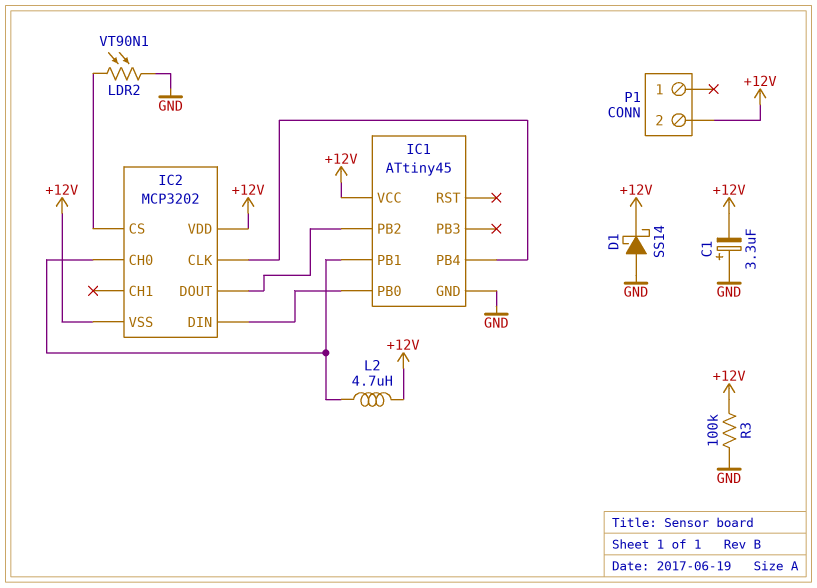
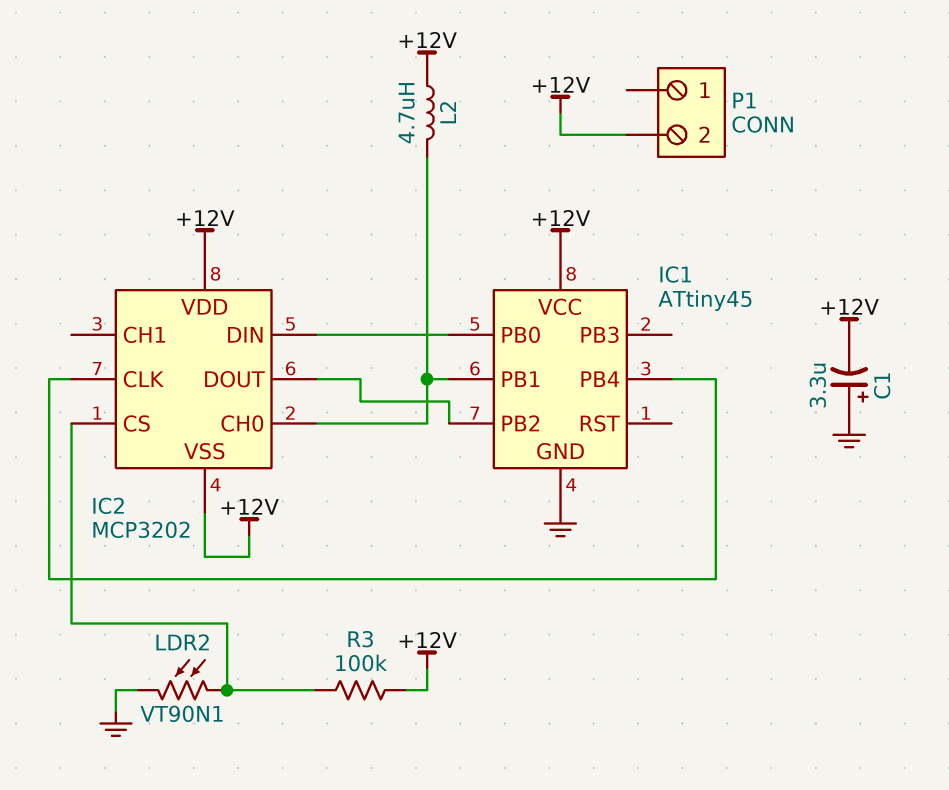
D1: schottky SS14 (A GND, K +12V) -> none
R3: 100k (+12V, GND) -> 100k (+12V, IC2/CS)

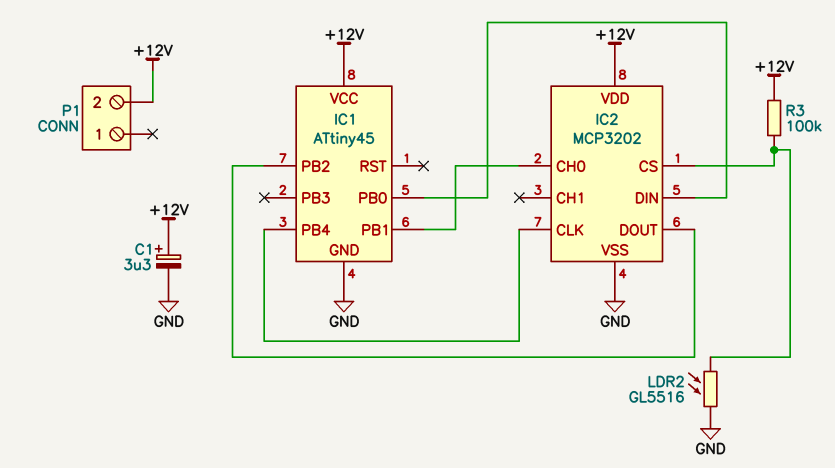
C1: 3.3uF (plus GND, minus +12V) -> 3.3uF (plus +12V, minus GND)
IC2 pin VSS: +12V -> GND
L2: 4.7uH (+12V, IC1/PB1) -> none
LDR2: VT90N1 (GND, IC2/CS) -> GL5516 (GND, IC2/CS)

